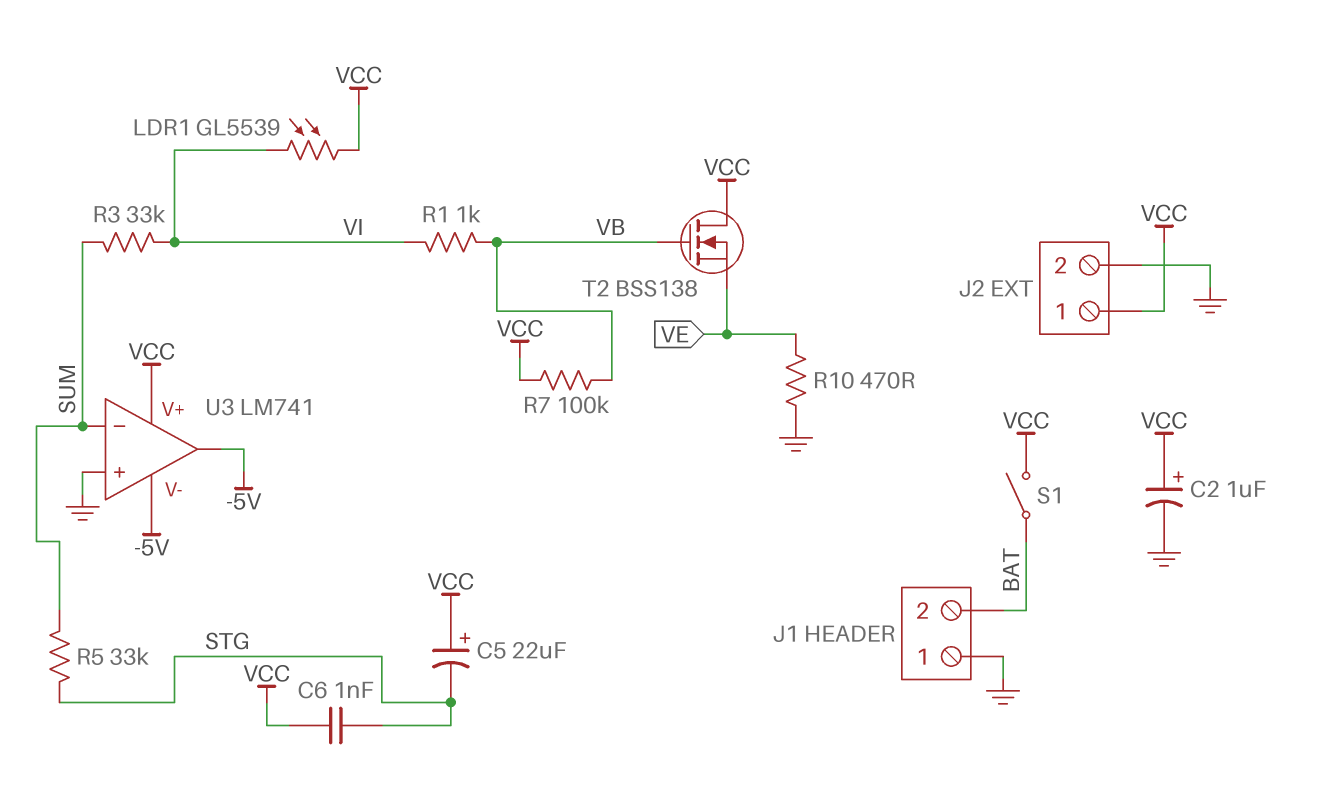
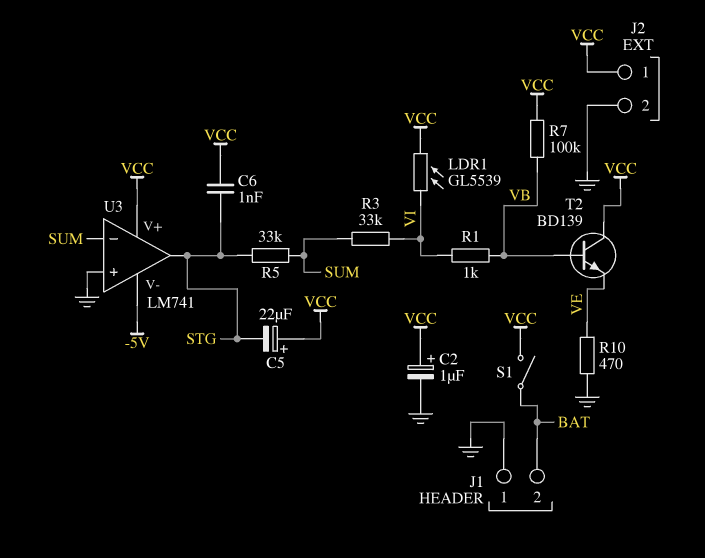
T2: NMOS BSS138 (G VB, D VCC, S VE) -> NPN BD139 (B VB, C VCC, E VE)
U3 pin out: -5V -> STG

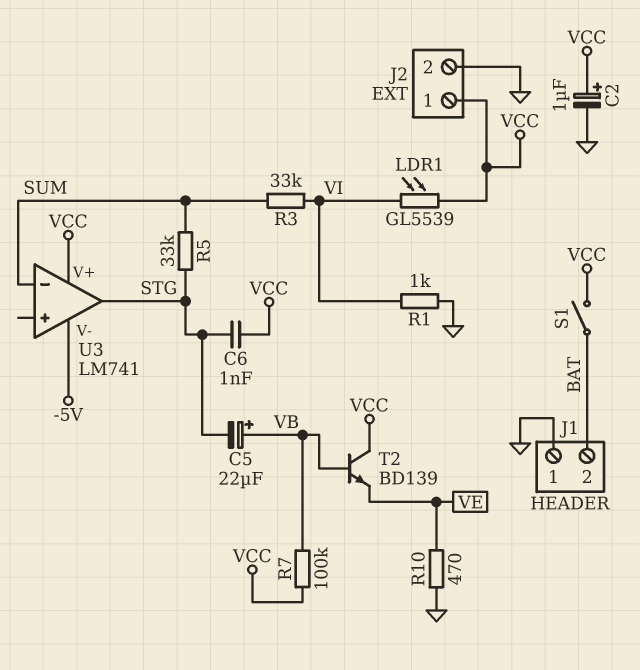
C5: 22uF (plus VCC, minus STG) -> 22uF (plus VB, minus STG)
R1: 1k (VB, VI) -> 1k (GND, VI)
U3 pin in+: GND -> none

